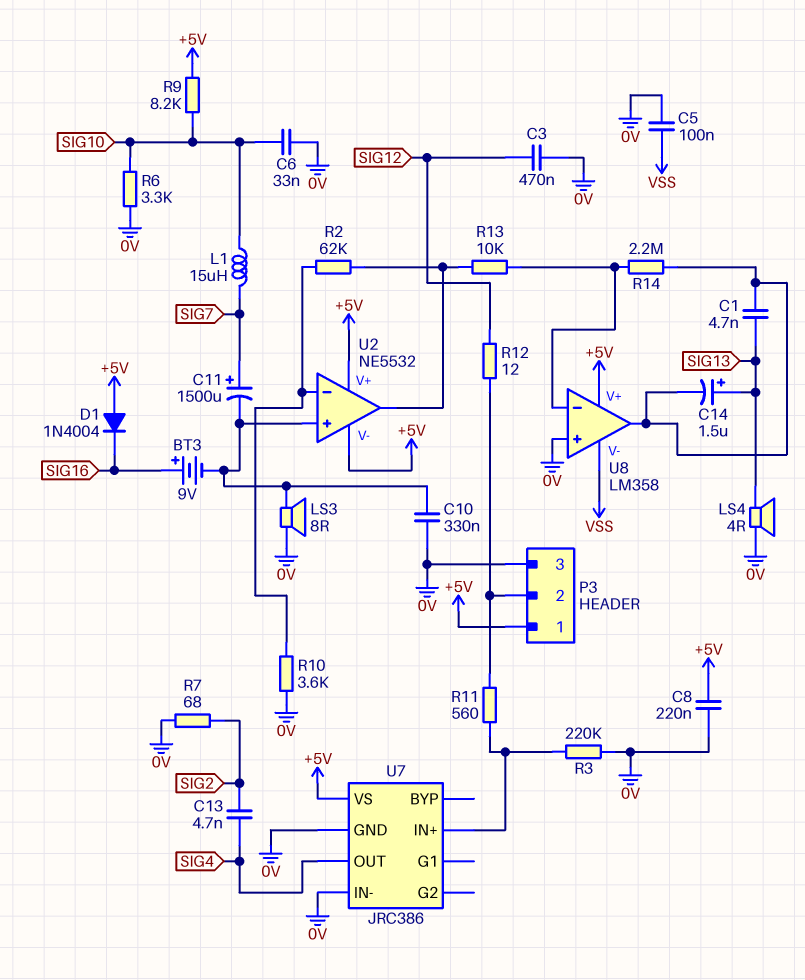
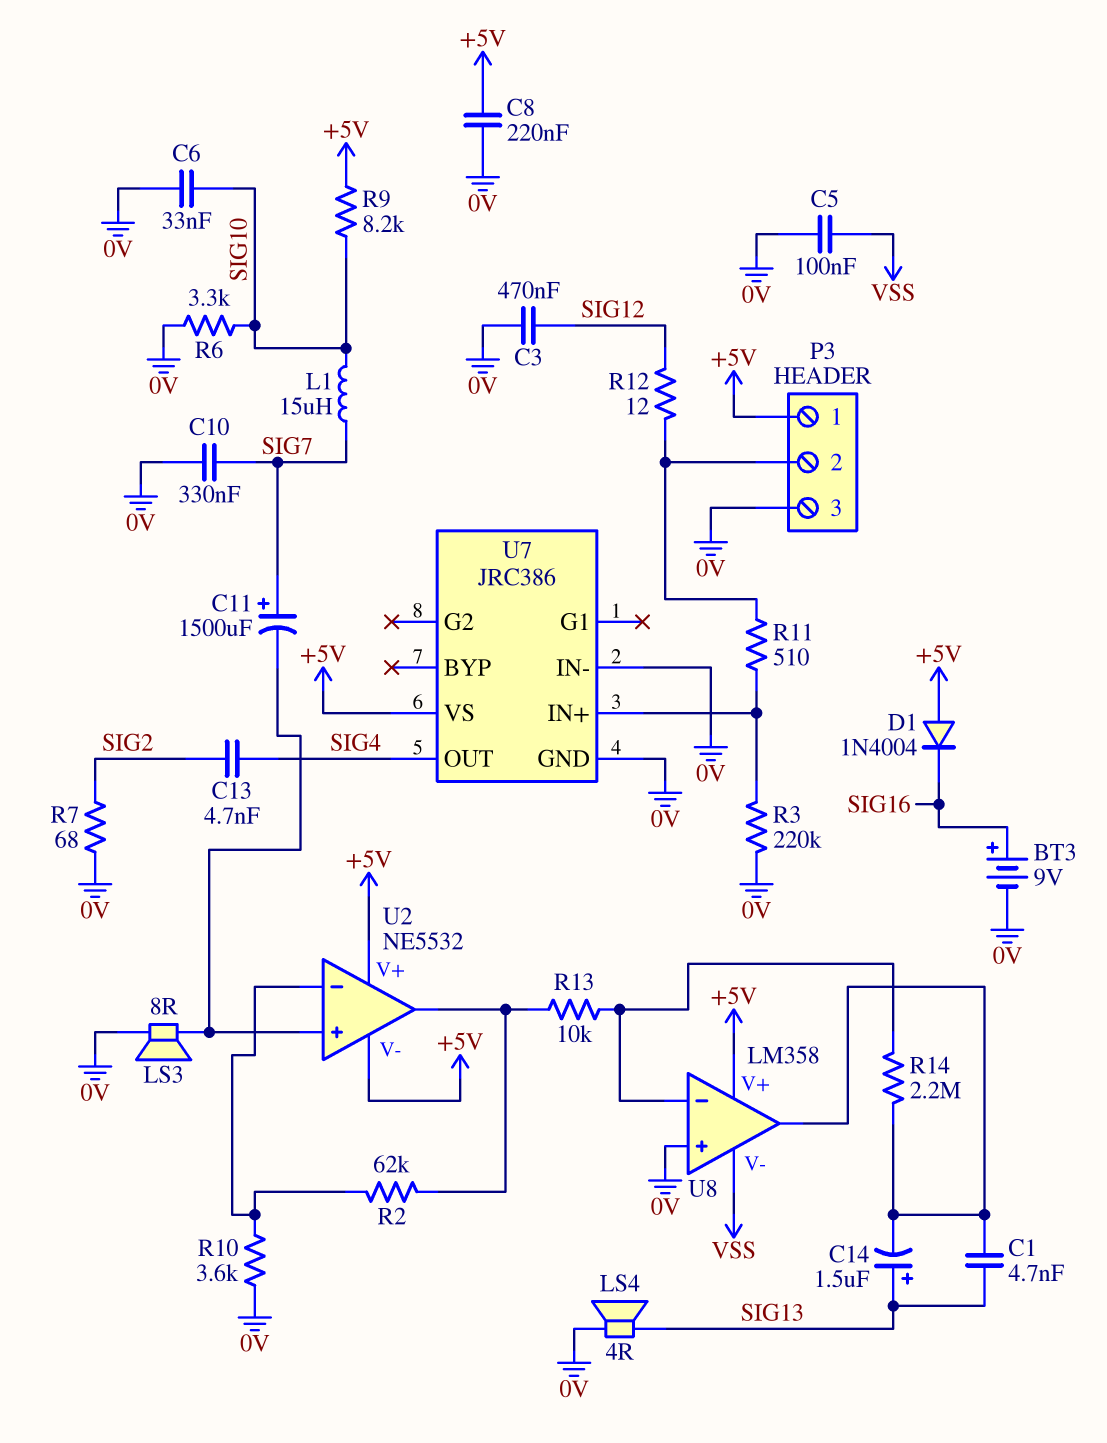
BT3: 9V (plus SIG16, minus U2/in+) -> 9V (plus SIG16, minus 0V)
C10: 330nF (0V, U2/in+) -> 330nF (0V, SIG7)
R11: 560 (P3/2, U7/IN+) -> 510 (P3/2, U7/IN+)

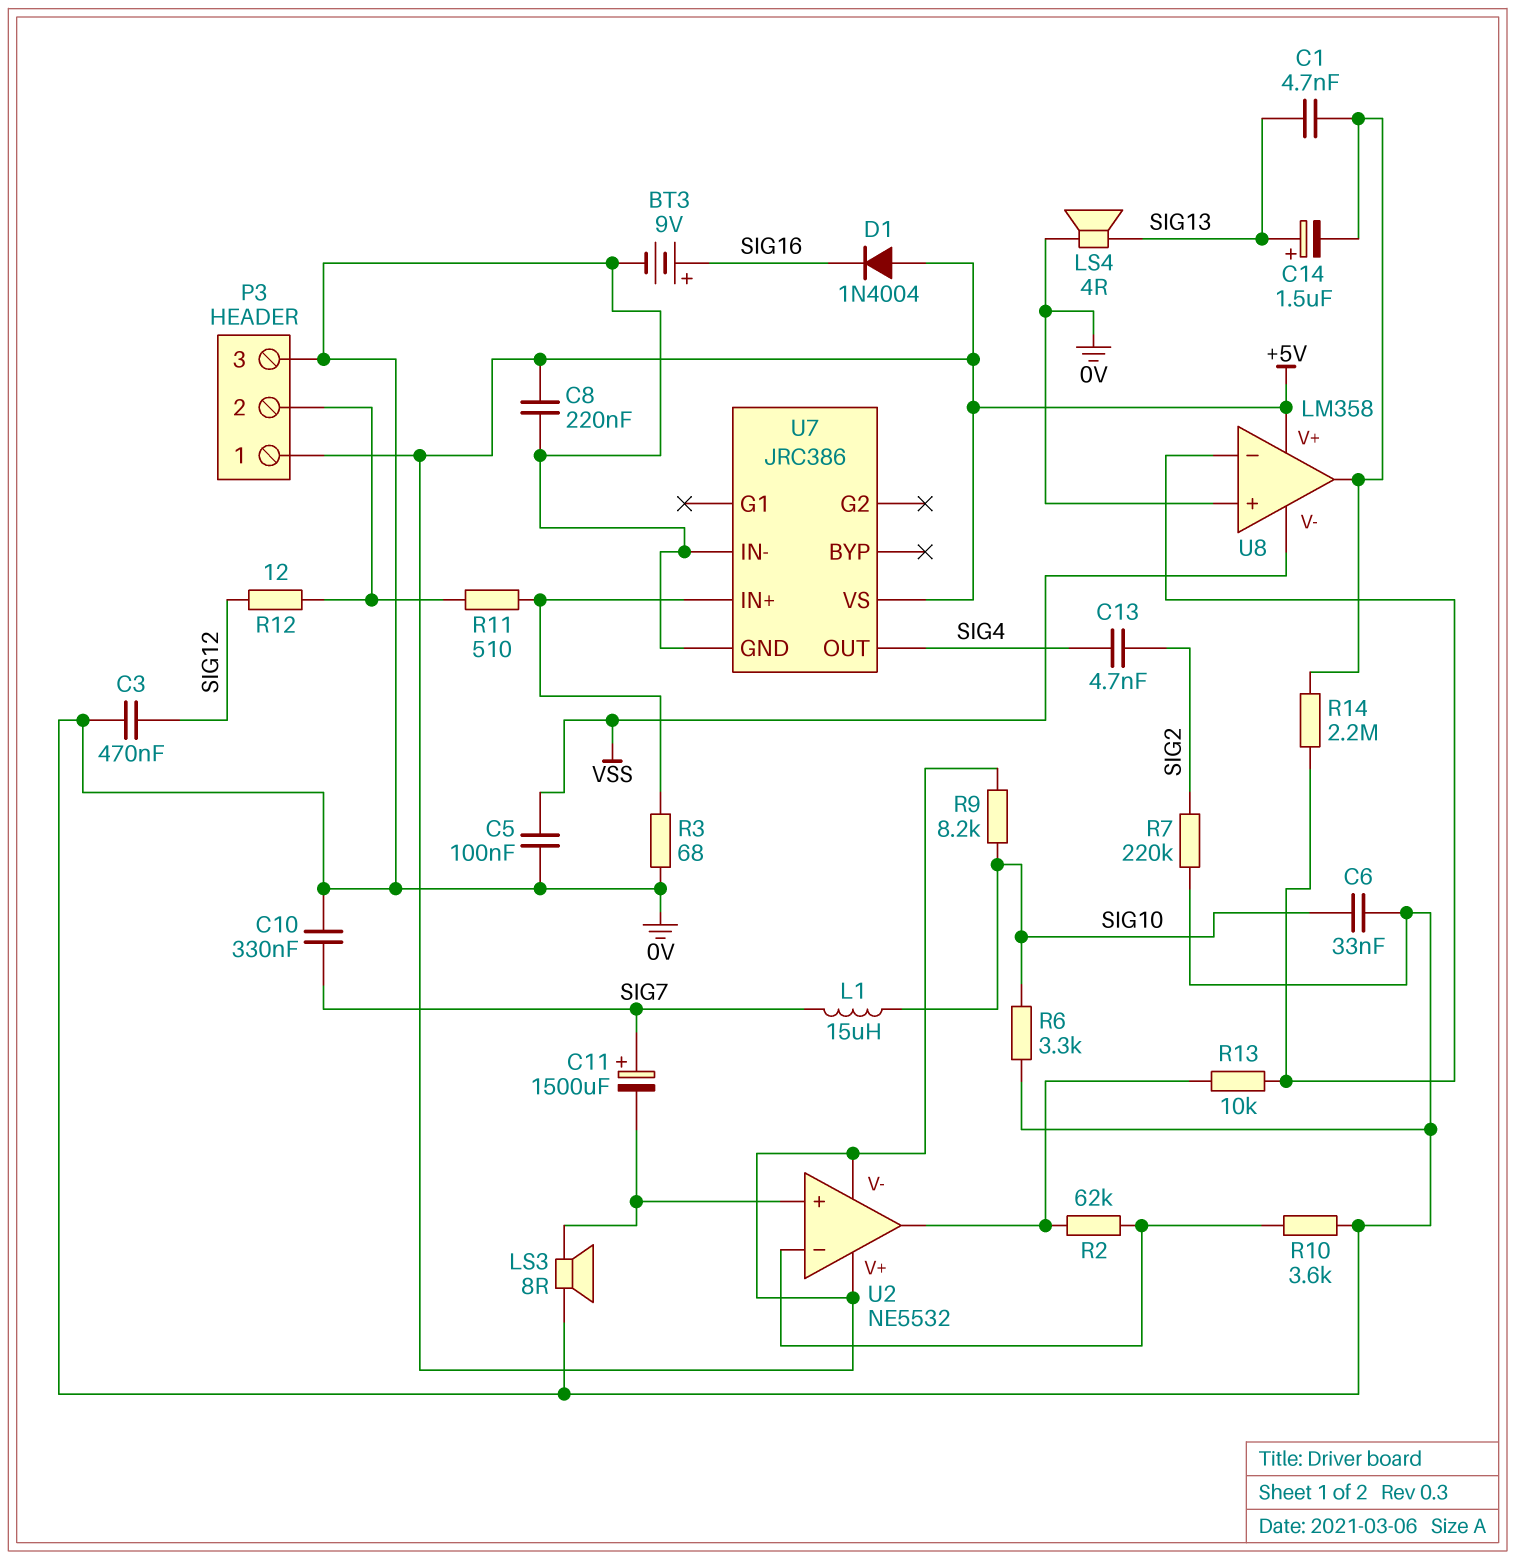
R3: 220k (0V, U7/IN+) -> 68 (0V, U7/IN+)
R7: 68 (0V, SIG2) -> 220k (0V, SIG2)

